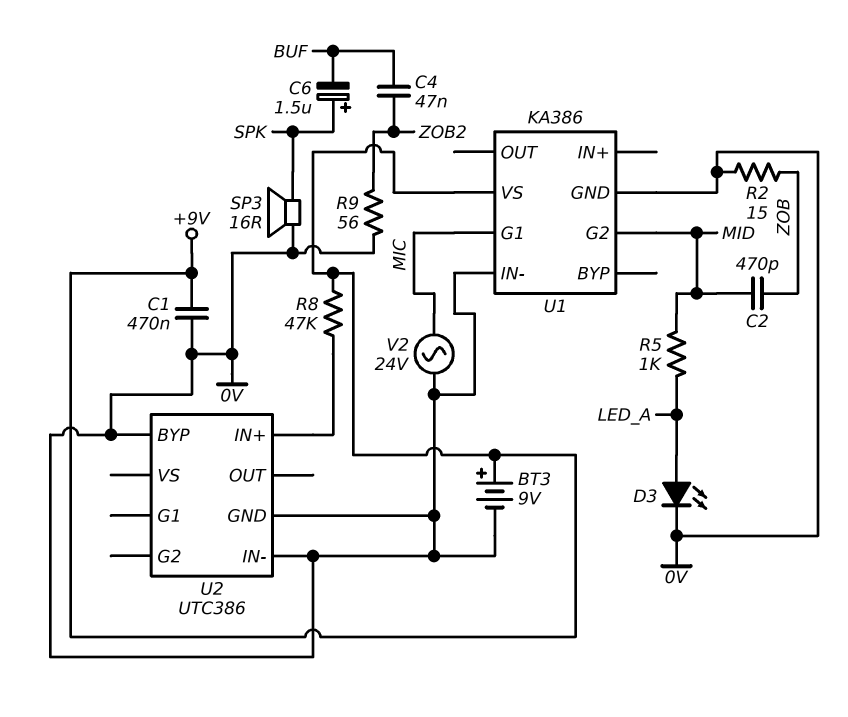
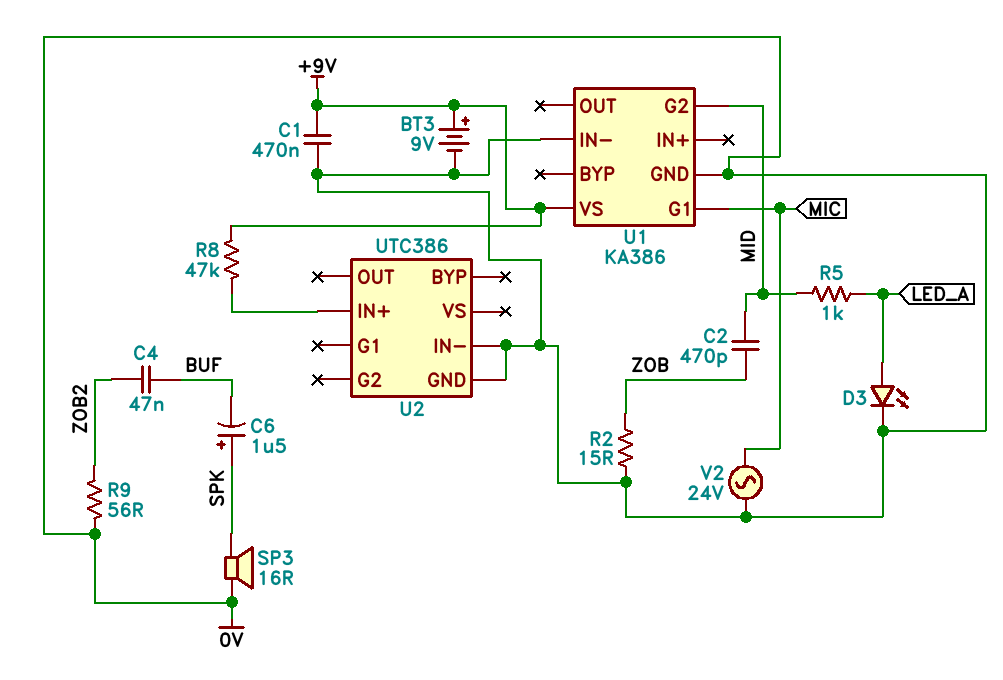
U2 pin BYP: 0V -> none

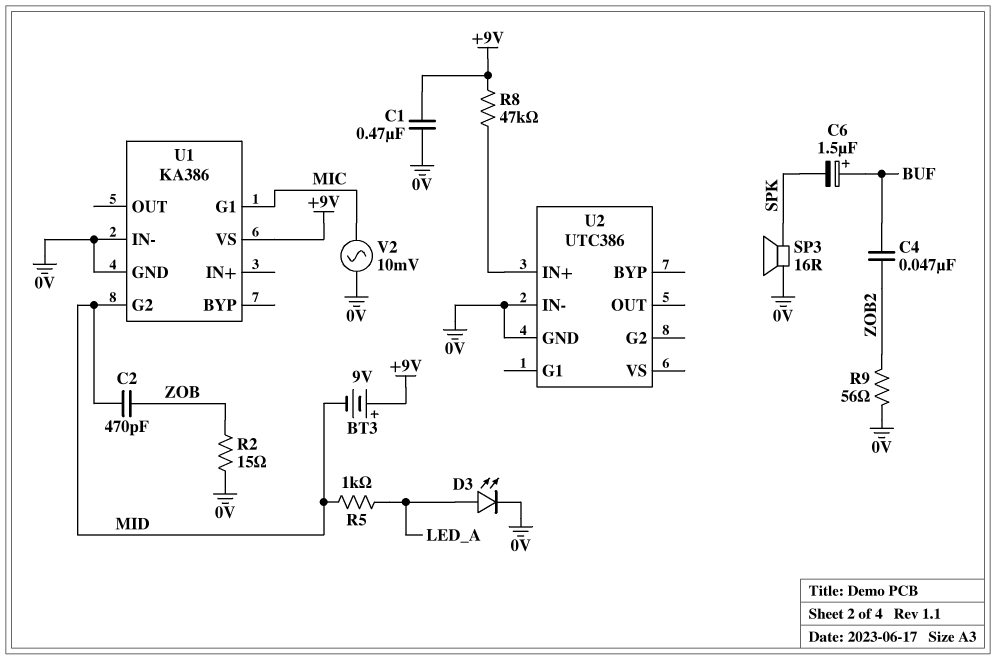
BT3: 9V (plus +9V, minus 0V) -> 9V (plus +9V, minus MID)
C6: 1.5uF (plus SPK, minus BUF) -> 1.5uF (plus BUF, minus SPK)
V2: AC 24V (0V, MIC) -> AC 10mV (0V, MIC)

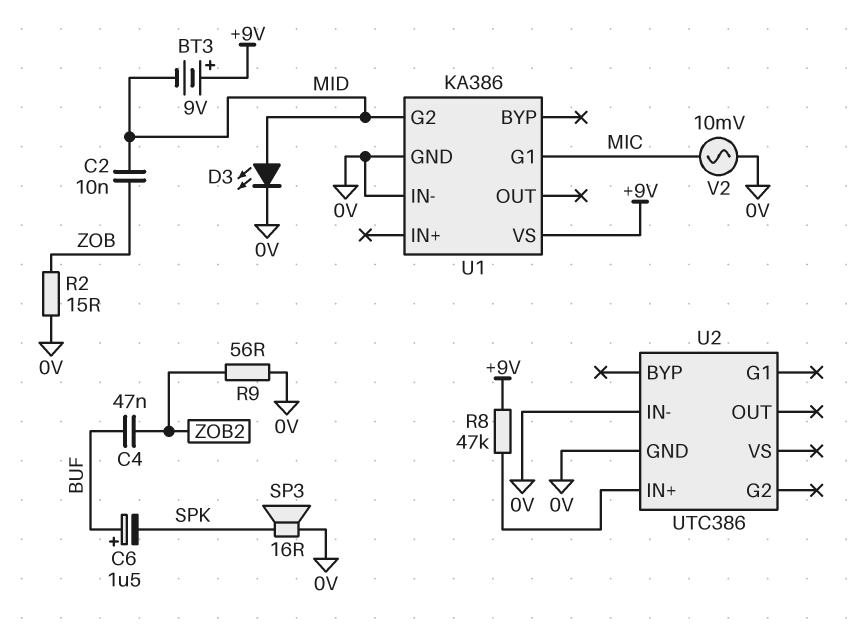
C1: 470nF (+9V, 0V) -> none
C2: 470pF (MID, ZOB) -> 10nF (MID, ZOB)
D3: LED (A LED_A, K 0V) -> LED (A MID, K 0V)
R5: 1k (LED_A, MID) -> none

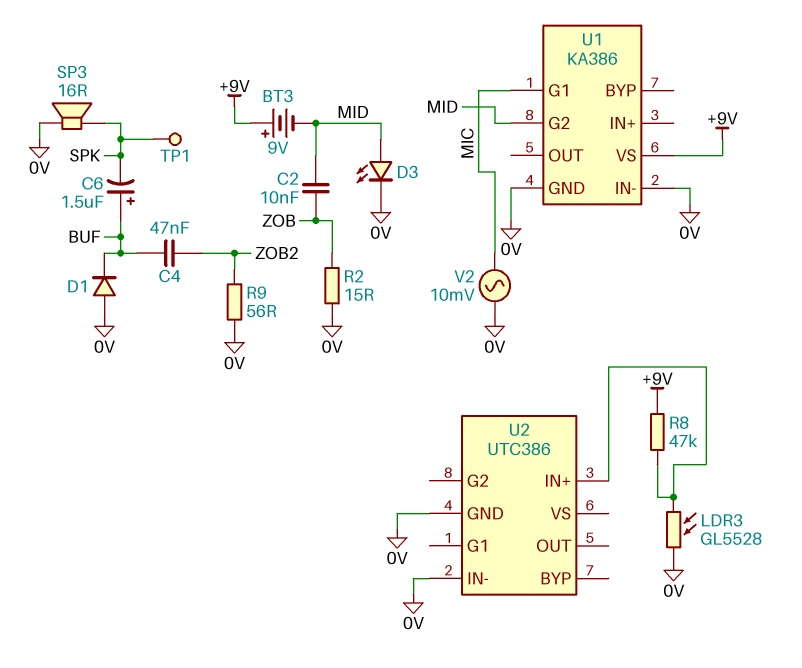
D1: none -> diode (A 0V, K BUF)
LDR3: none -> GL5528 (0V, U2/IN+)
TP1: none -> test point (SPK)

